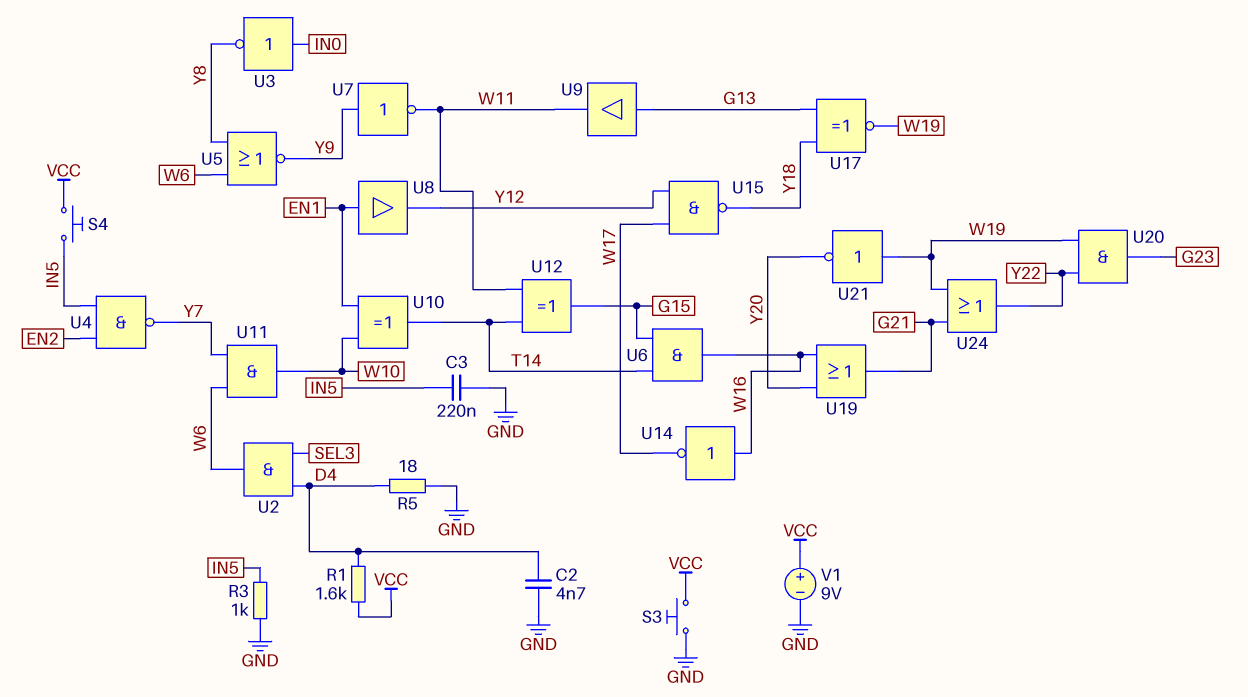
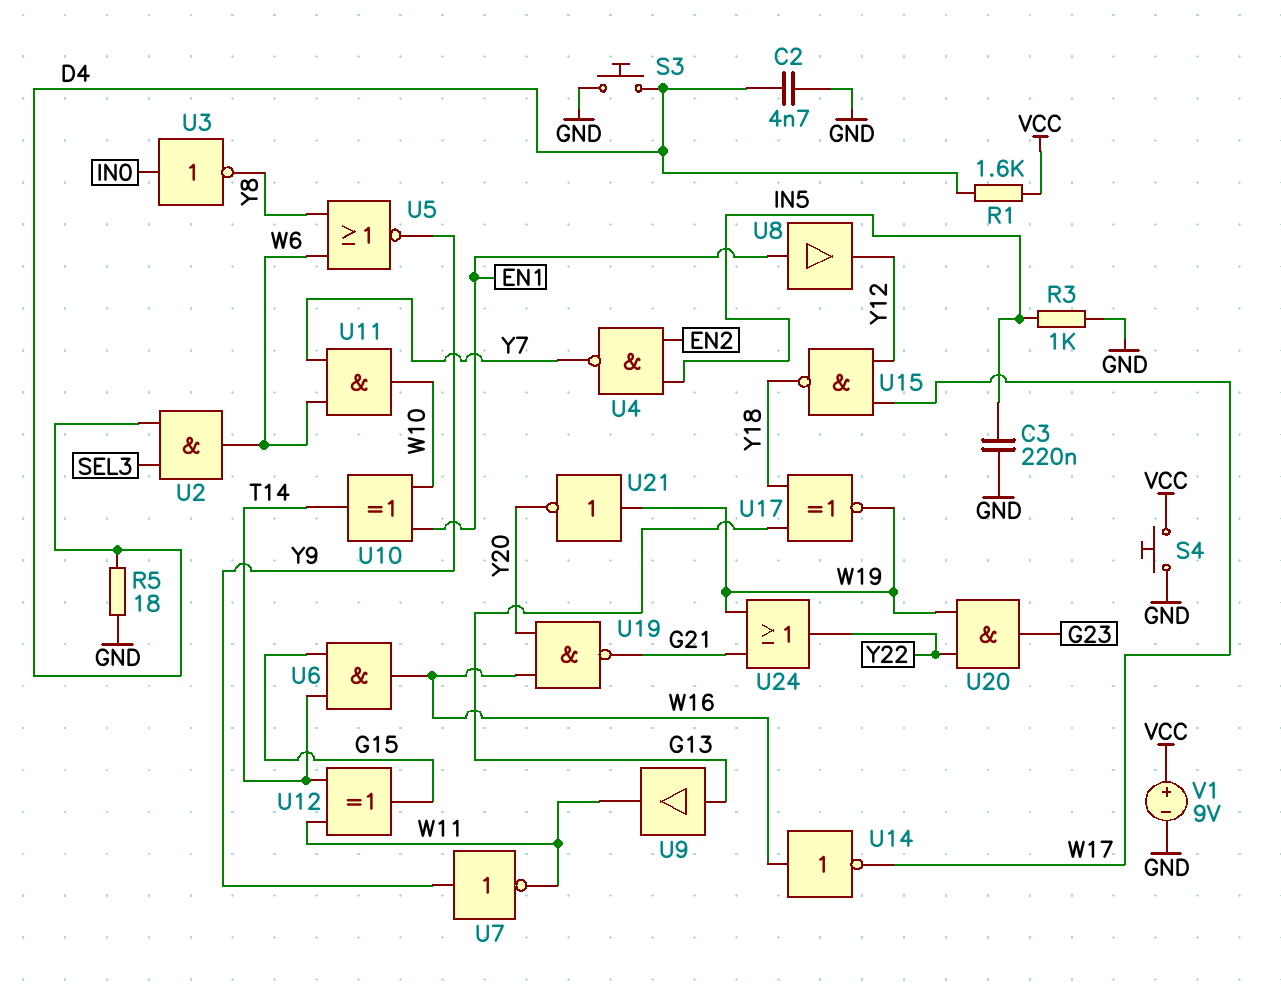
S3: button (GND, VCC) -> button (D4, GND)
S4: button (IN5, VCC) -> button (GND, VCC)
U19: OR (in W16, in Y20, out G21) -> NAND (in W16, in Y20, out G21)

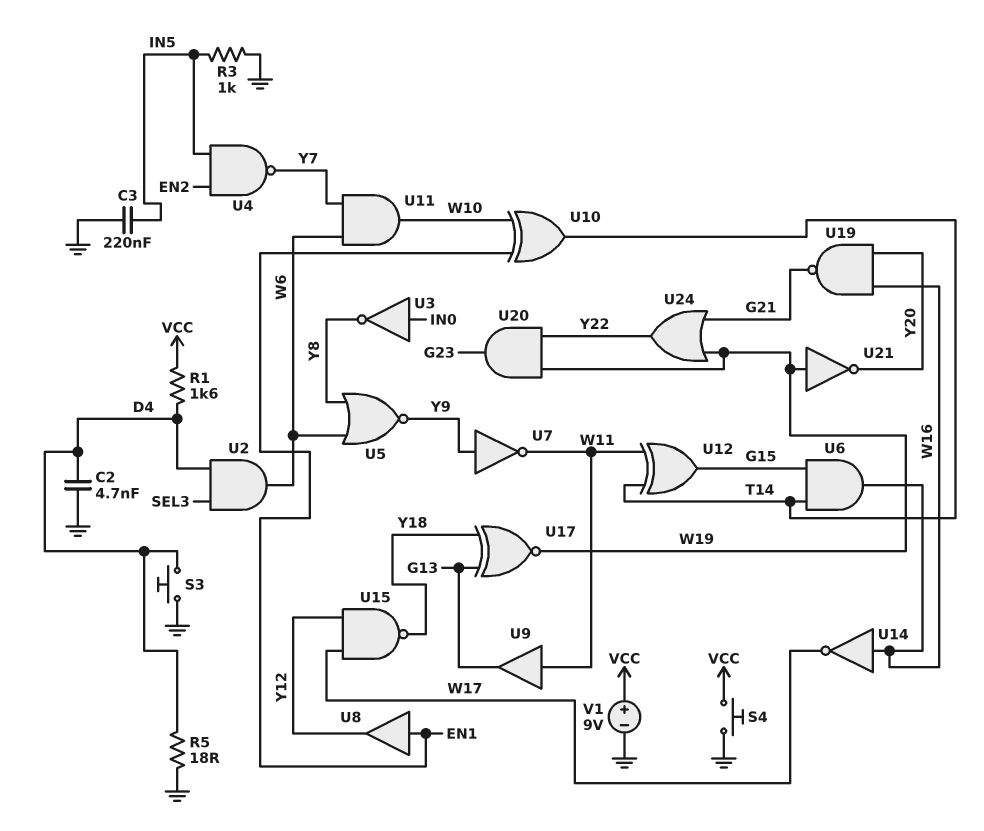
U9: buffer (in G13, out W11) -> buffer (in W11, out G13)

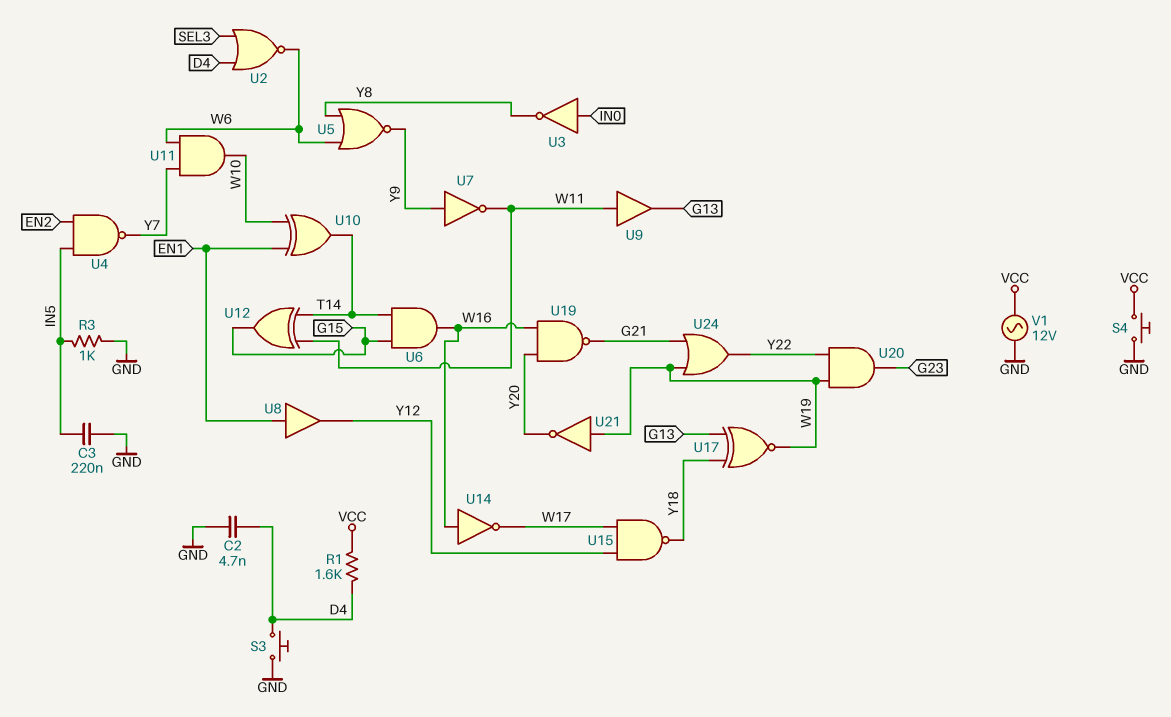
R5: 18 (D4, GND) -> none
U2: AND (in D4, in SEL3, out W6) -> NOR (in D4, in SEL3, out W6)
V1: 9V (plus VCC, minus GND) -> AC 12V (GND, VCC)

